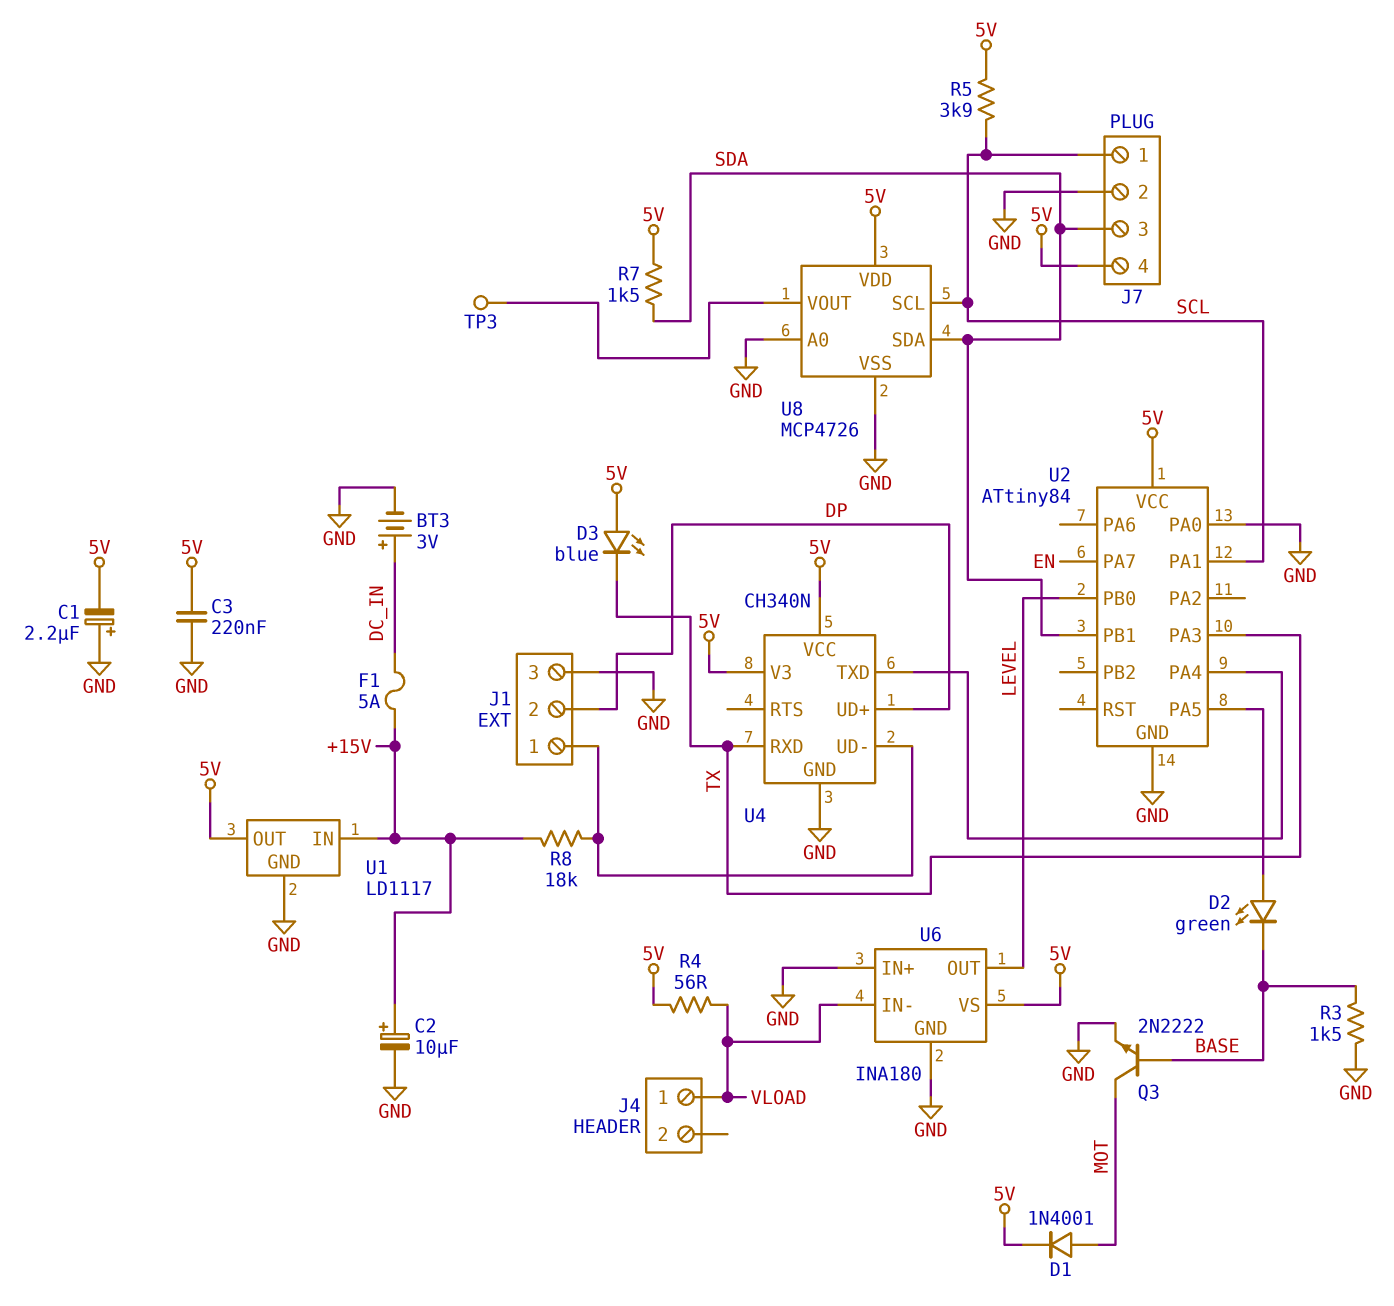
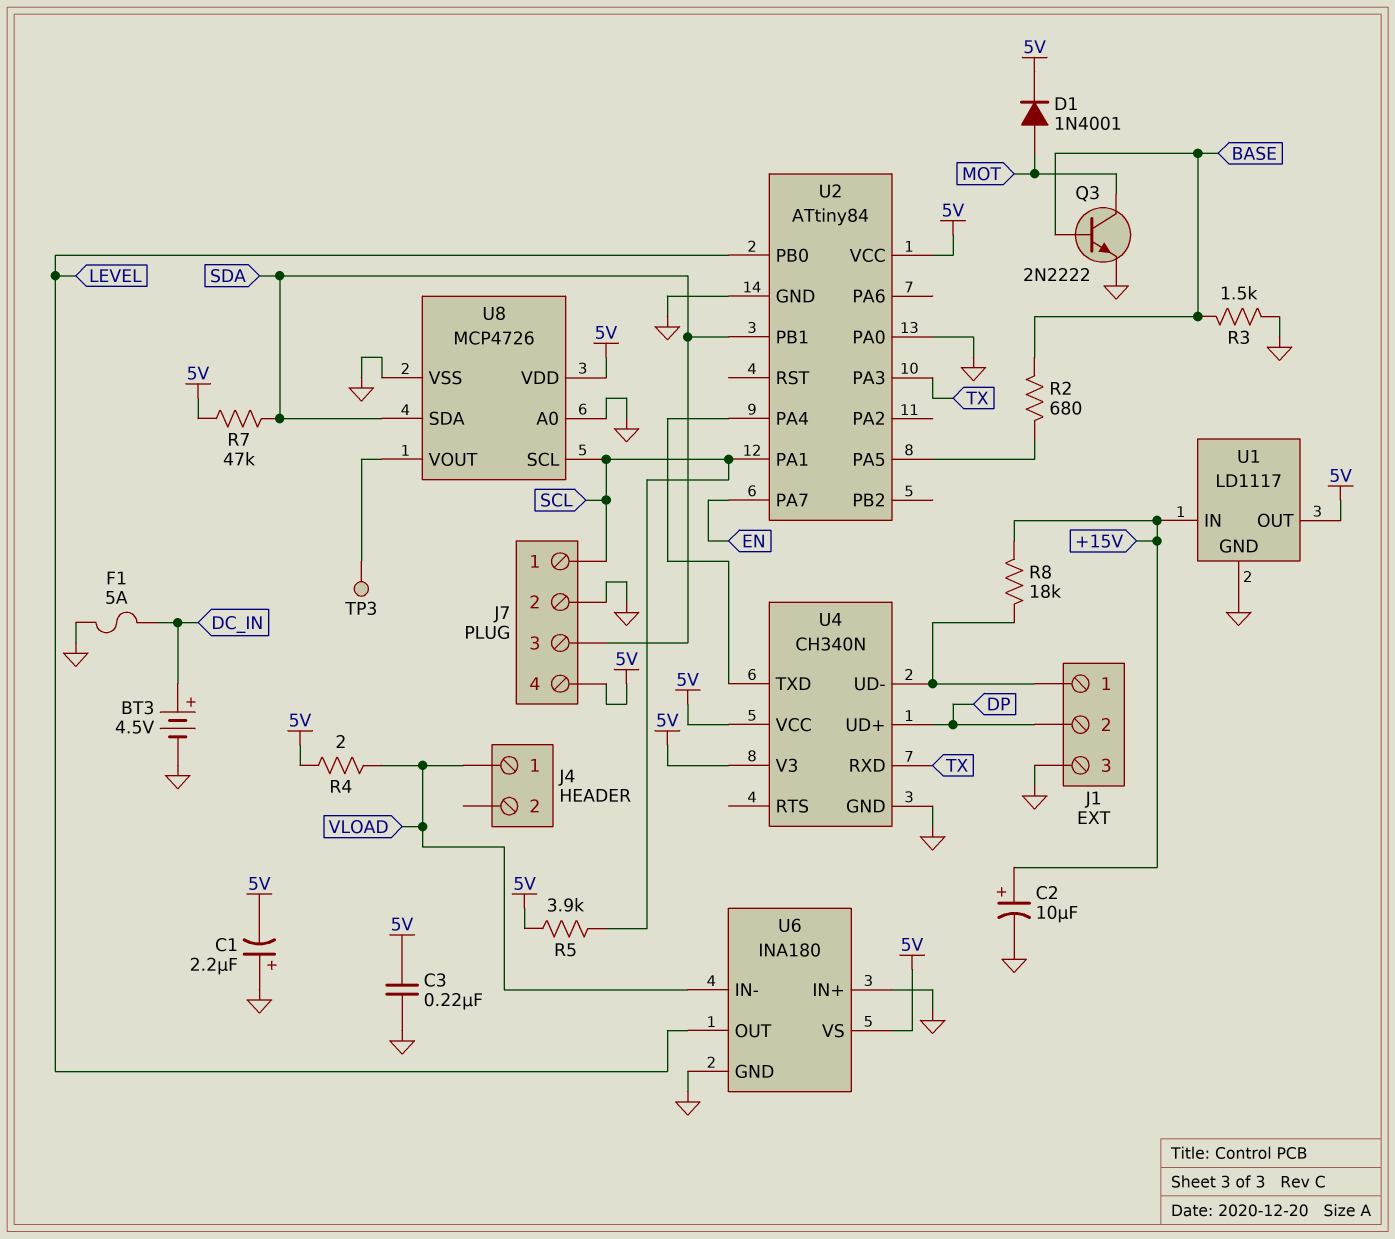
BT3: 3V (plus DC_IN, minus GND) -> 4.5V (plus DC_IN, minus GND)
D2: LED green (A U2/PA5, K BASE) -> none
D3: LED blue (A 5V, K TX) -> none
F1: 5A (+15V, DC_IN) -> 5A (DC_IN, GND)
R2: none -> 680 (BASE, U2/PA5)
R4: 56 (5V, VLOAD) -> 2 (5V, VLOAD)
R7: 1.5k (5V, SDA) -> 47k (5V, SDA)

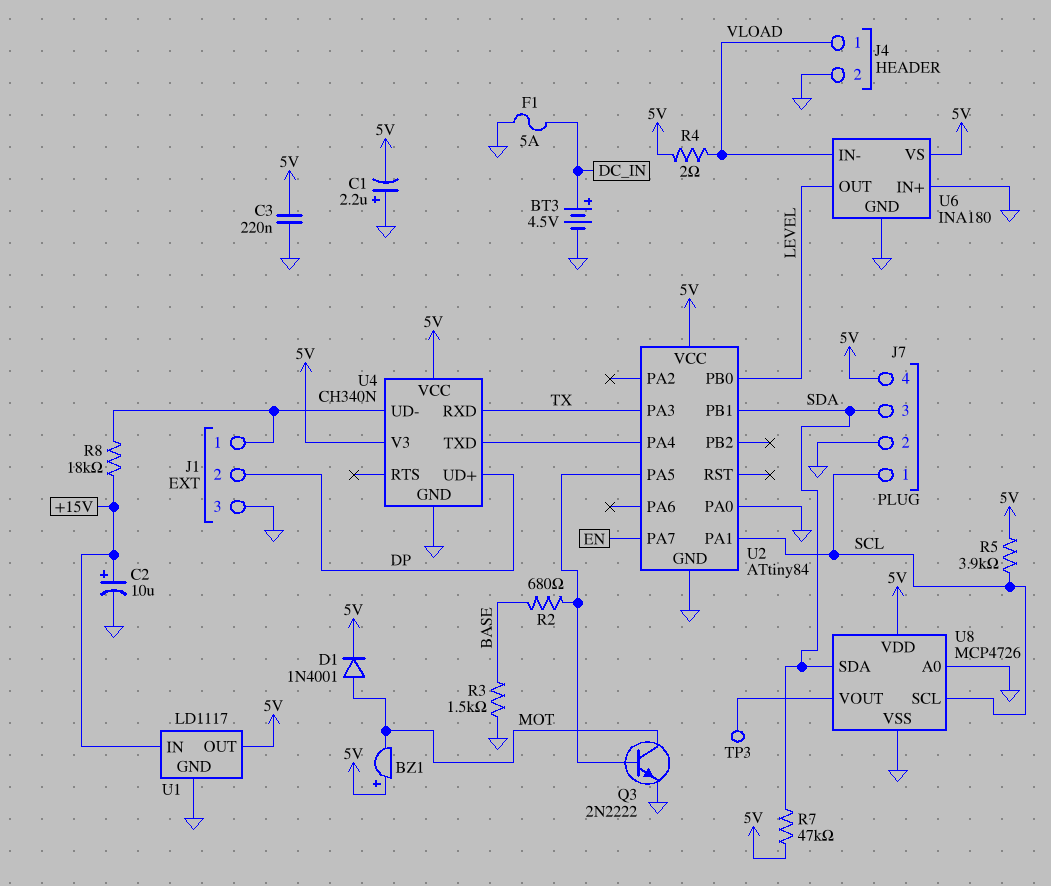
BZ1: none -> buzzer (plus 5V, minus MOT)
J4 pin 2: none -> GND
Q3: NPN 2N2222 (B BASE, C MOT, E GND) -> NPN 2N2222 (B U2/PA5, C MOT, E GND)

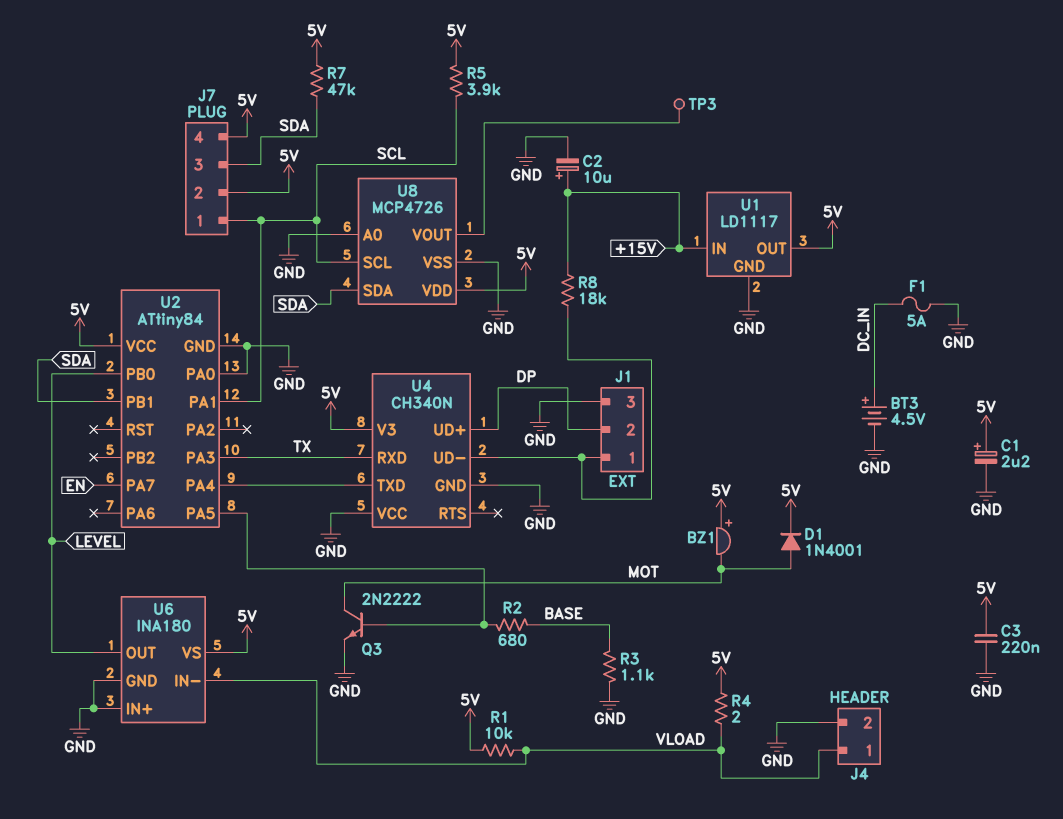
C1: 2.2uF (plus GND, minus 5V) -> 2.2uF (plus 5V, minus GND)
J7 pin 2: GND -> 5V
R1: none -> 10k (5V, VLOAD)
R3: 1.5k (BASE, GND) -> 1.1k (BASE, GND)
U4 pin VCC: 5V -> GND

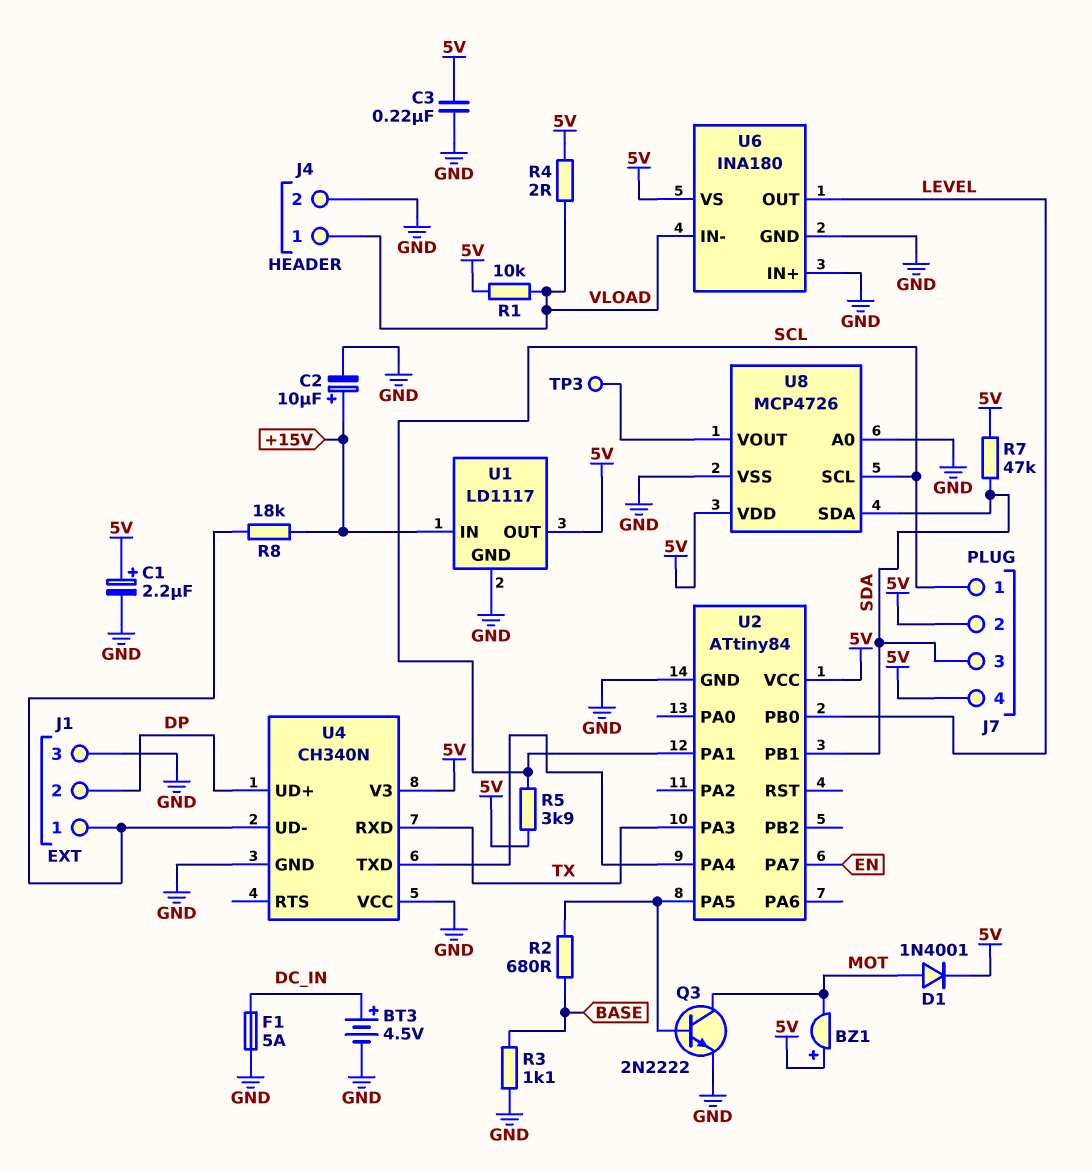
U2 pin PA0: GND -> none

